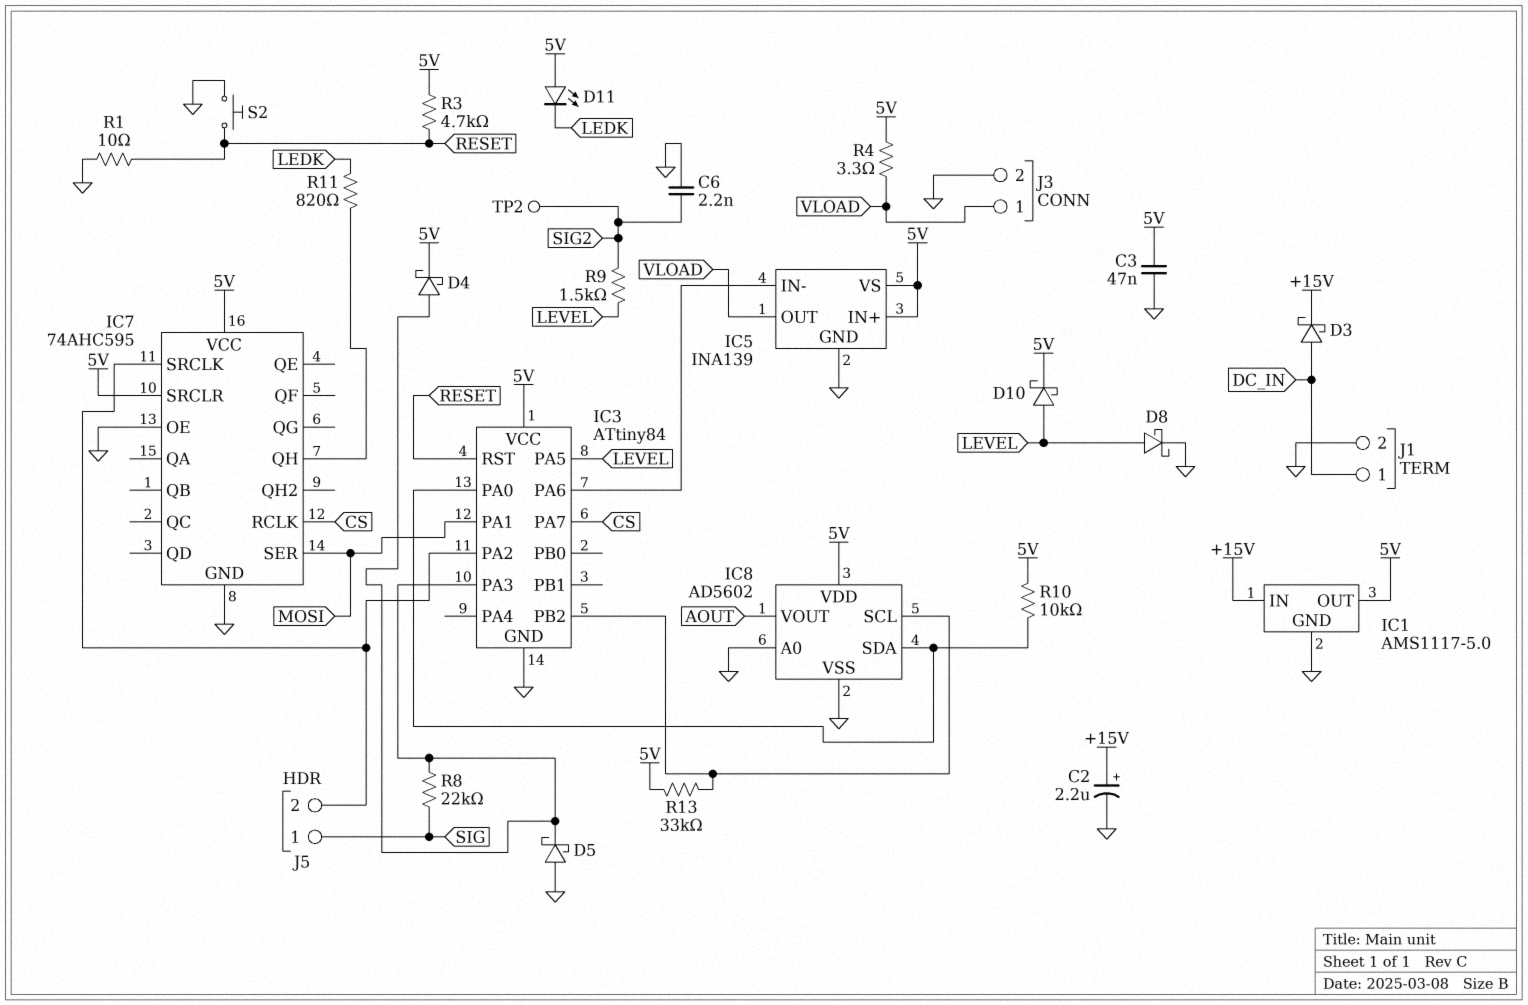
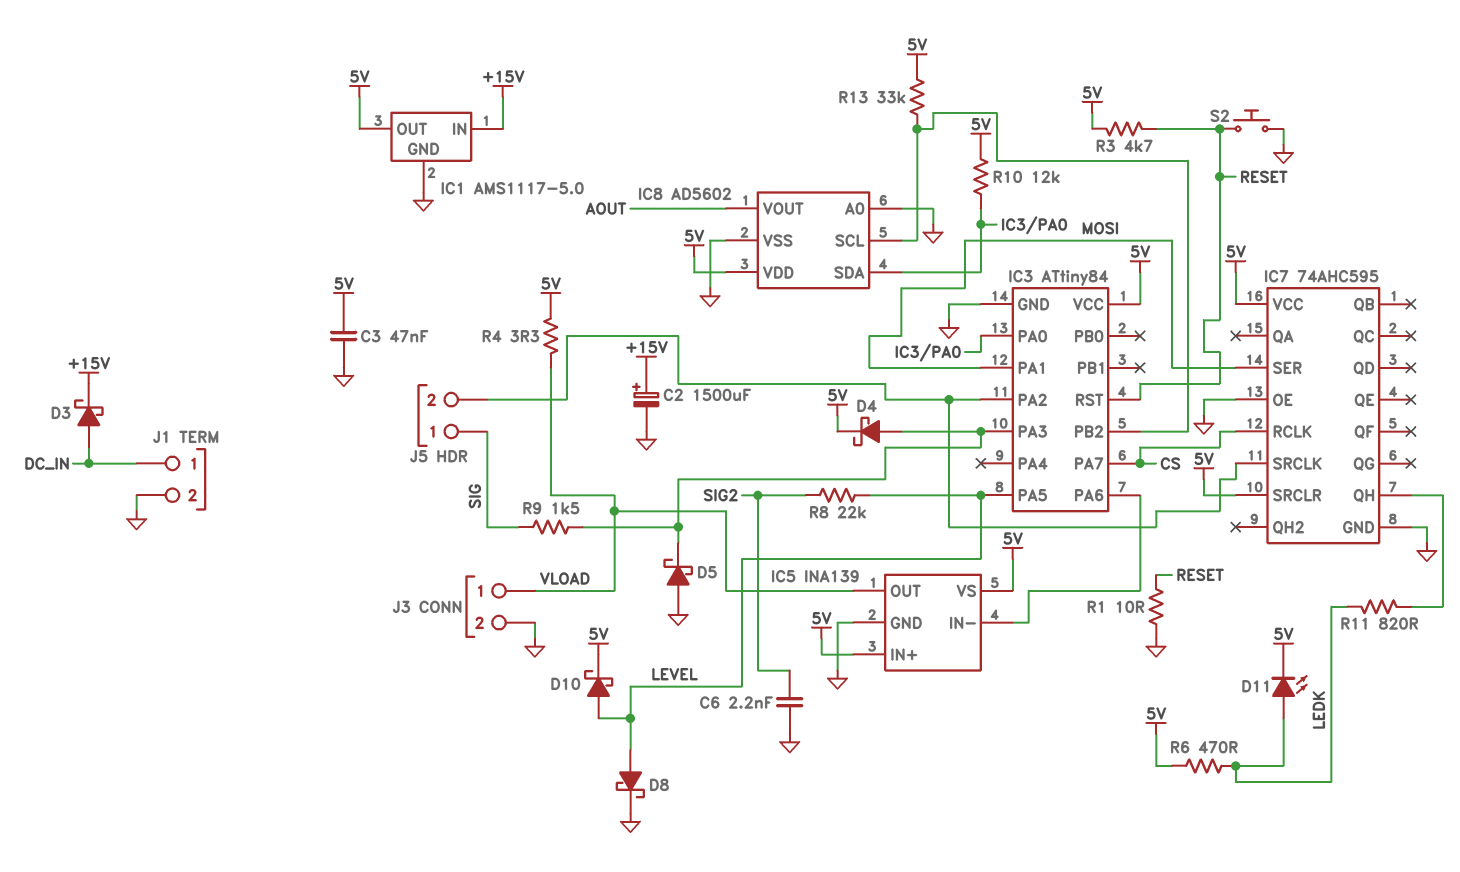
C2: 2.2uF (plus +15V, minus GND) -> 1500uF (plus +15V, minus GND)
D11: LED (A 5V, K LEDK) -> LED (A LEDK, K 5V)
R6: none -> 470 (5V, LEDK)
R8: 22k (IC3/PA3, SIG) -> 22k (LEVEL, SIG2)
R9: 1.5k (LEVEL, SIG2) -> 1.5k (IC3/PA3, SIG)
R10: 10k (5V, IC3/PA0) -> 12k (5V, IC3/PA0)
TP2: test point (SIG2) -> none

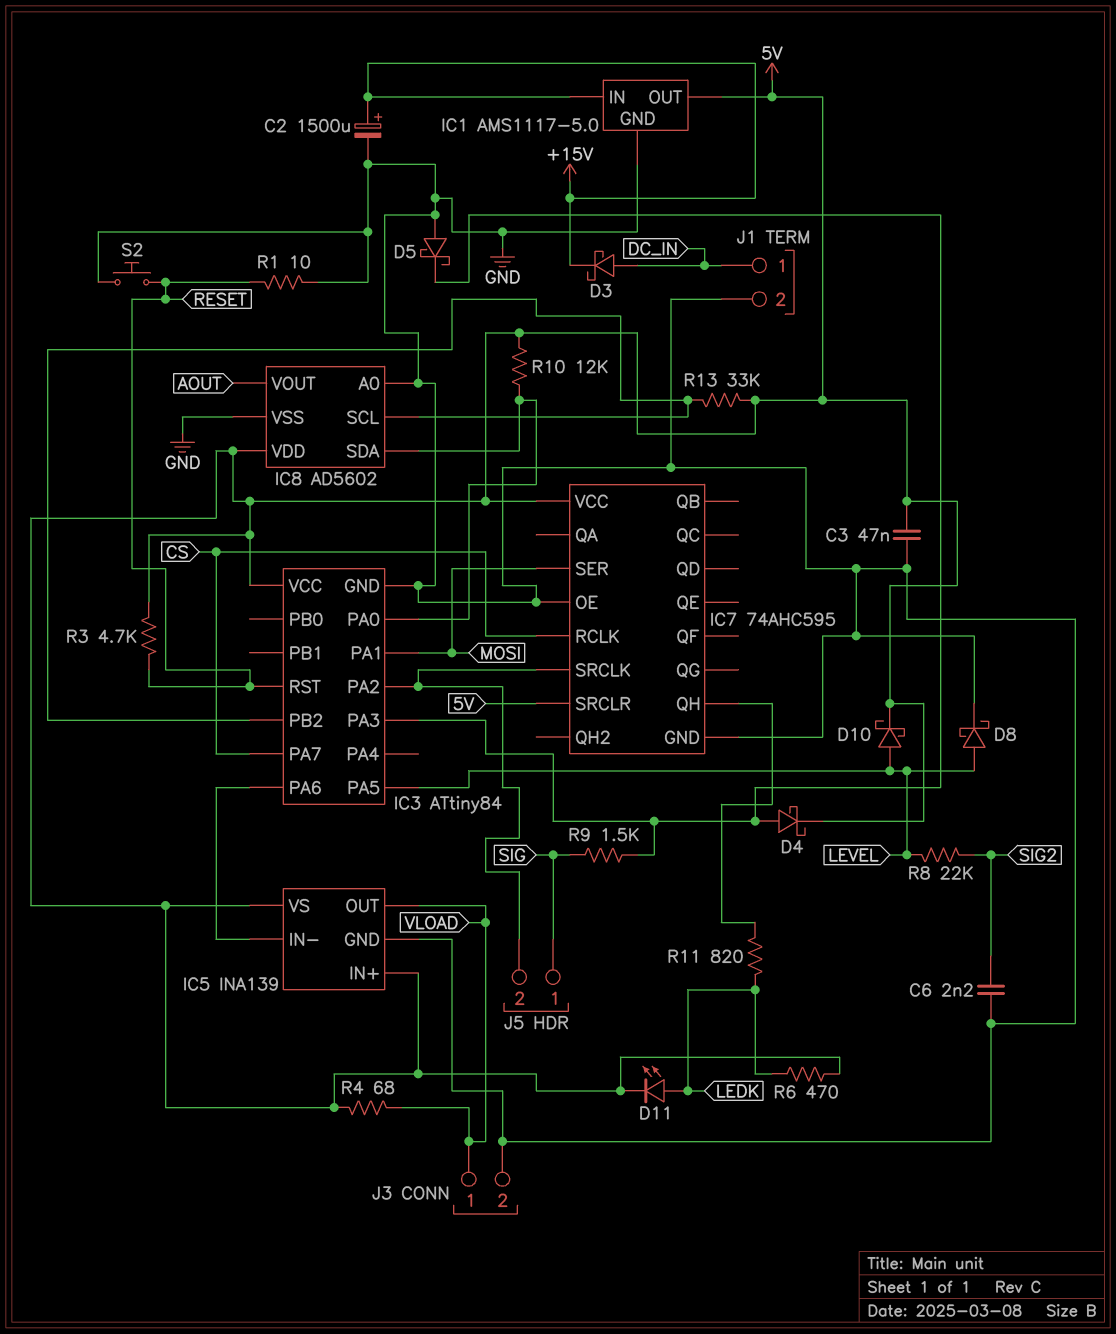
R4: 3.3 (5V, VLOAD) -> 68 (5V, VLOAD)

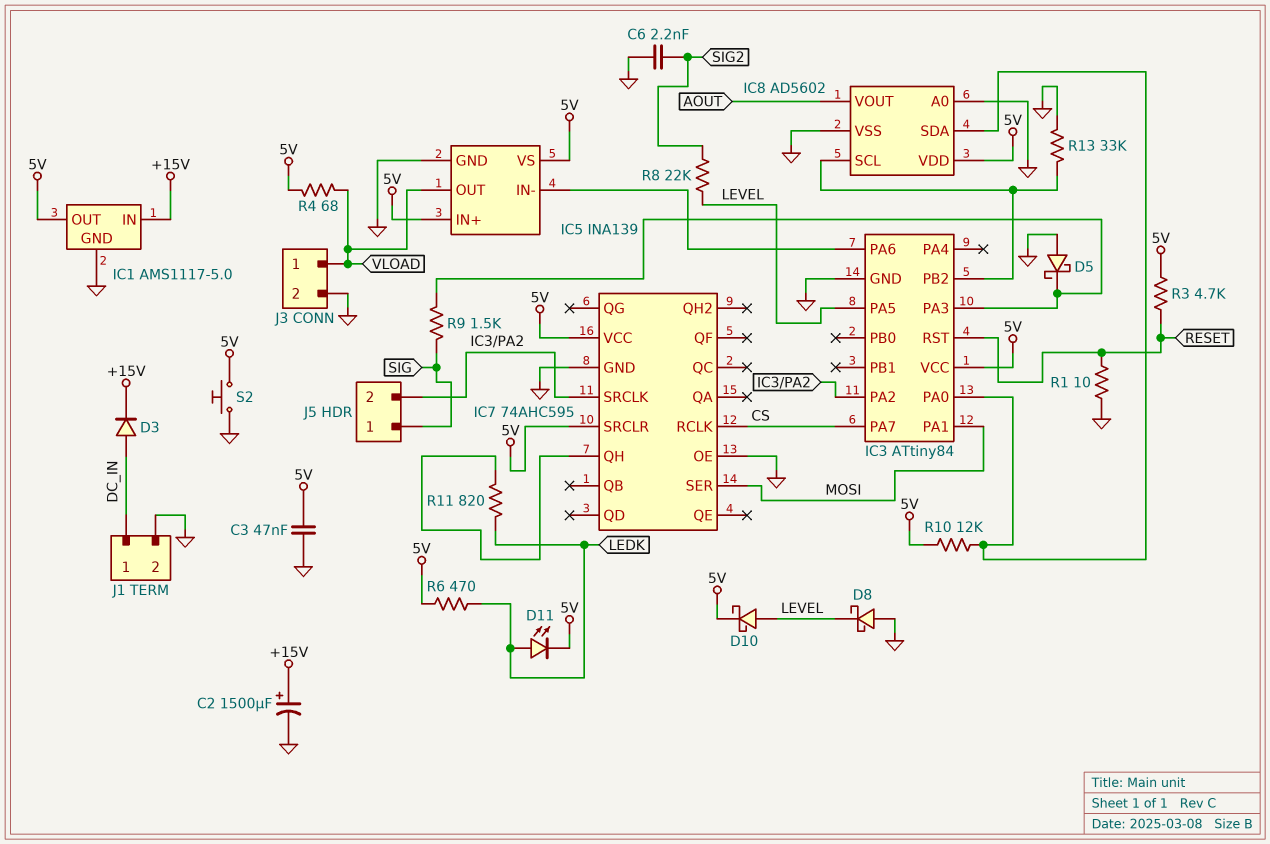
D3: schottky (A DC_IN, K +15V) -> diode (A DC_IN, K +15V)
D4: schottky (A IC3/PA3, K 5V) -> none
D8: schottky (A LEVEL, K GND) -> schottky (A GND, K LEVEL)
R13: 33k (5V, IC3/PB2) -> 33k (GND, IC3/PB2)
S2: button (GND, RESET) -> button (5V, GND)

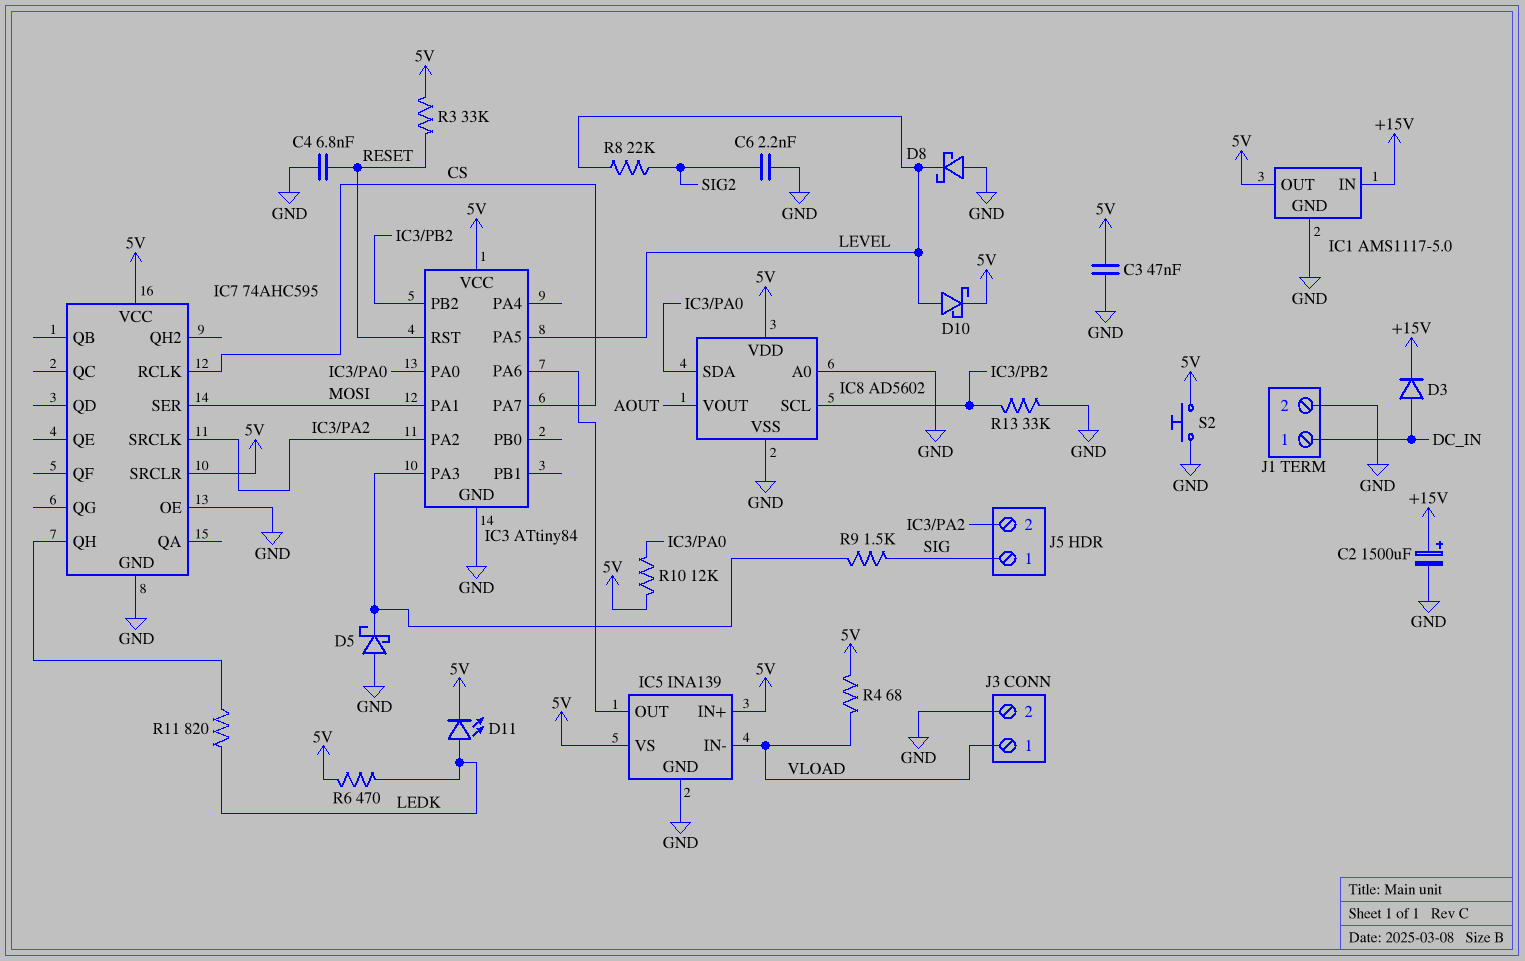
C4: none -> 6.8nF (GND, RESET)
IC5 pin IN-: IC3/PA6 -> VLOAD
IC5 pin OUT: VLOAD -> IC3/PA6
R1: 10 (GND, RESET) -> none
R3: 4.7k (5V, RESET) -> 33k (5V, RESET)

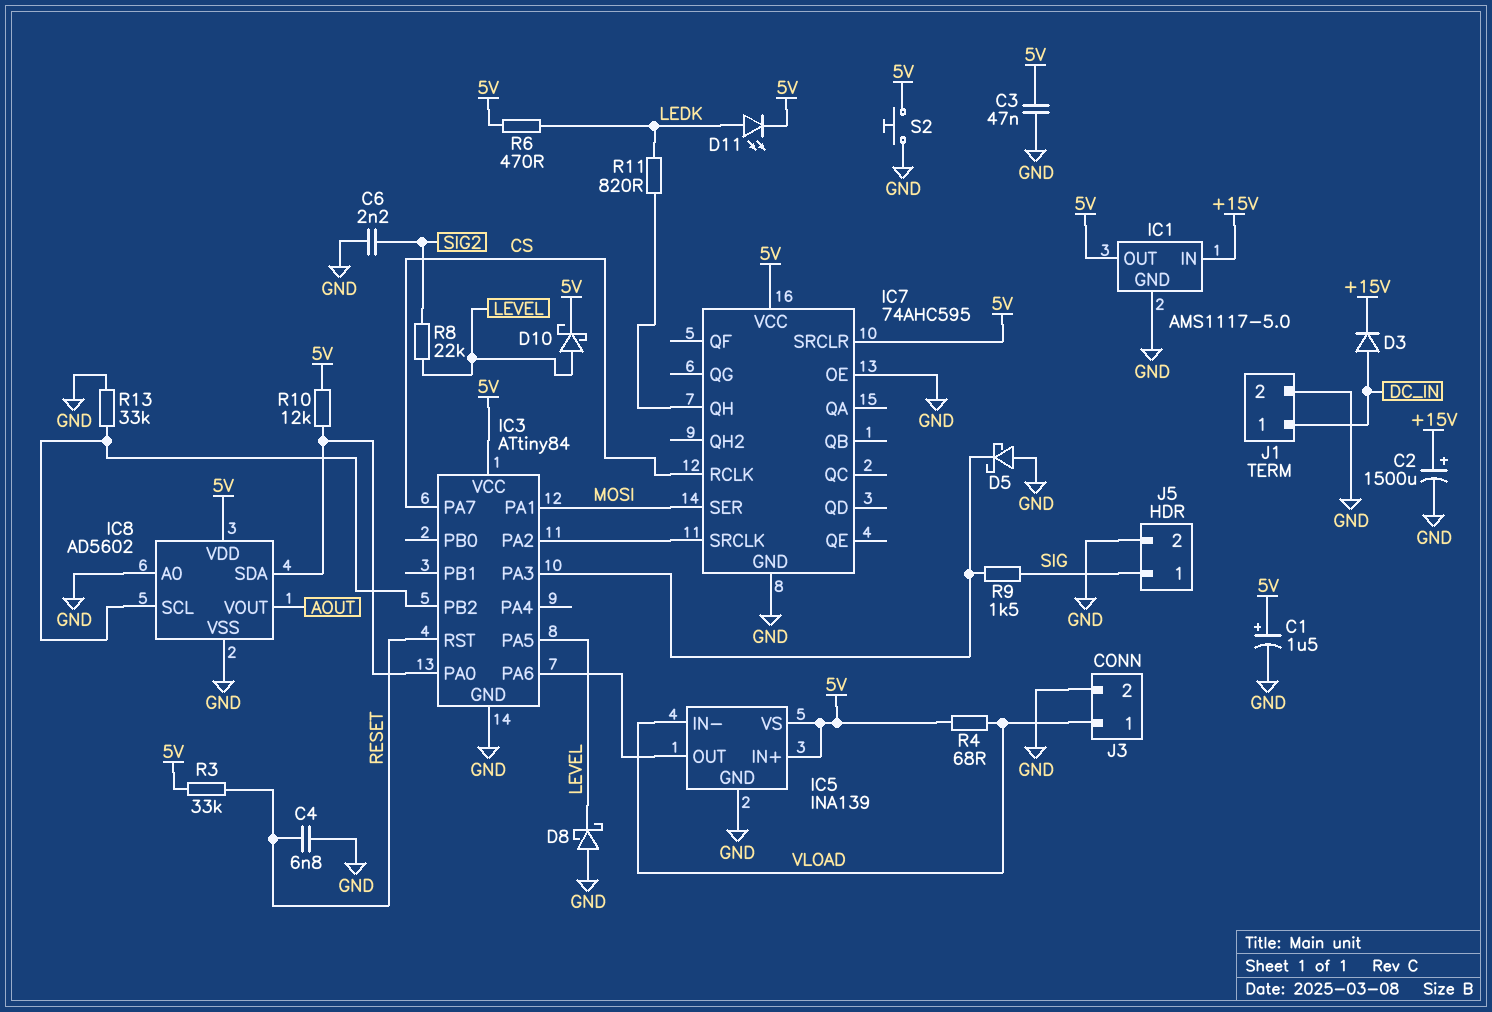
C1: none -> 1.5uF (plus 5V, minus GND)
J5 pin 2: IC3/PA2 -> GND

